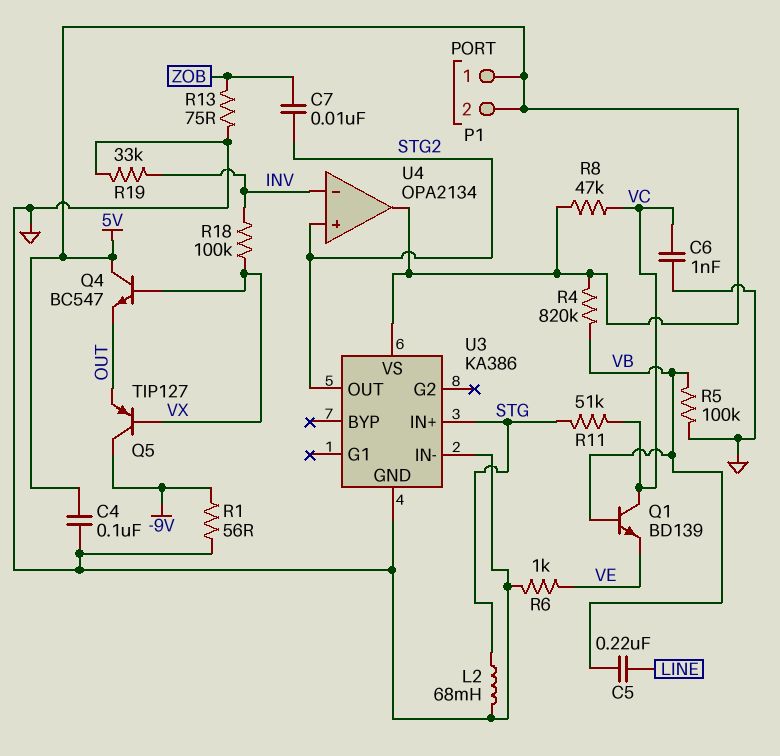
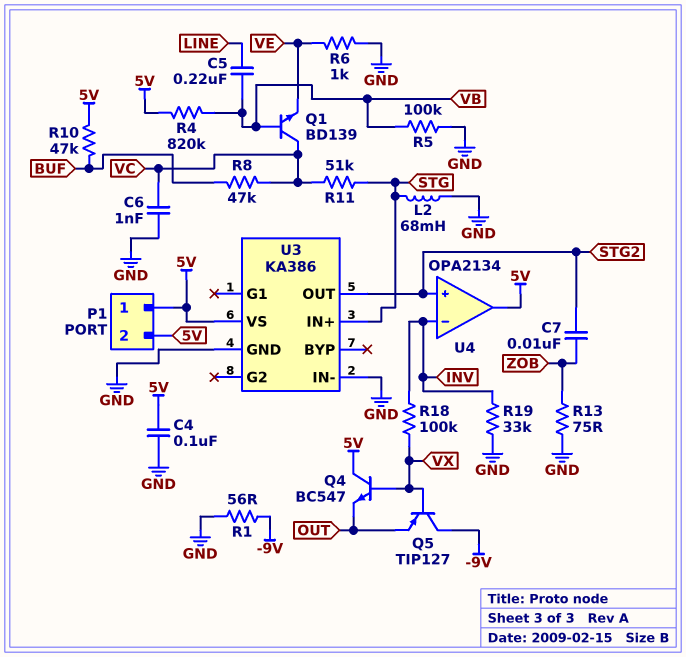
R8: 47k (5V, VC) -> 47k (BUF, VC)
R10: none -> 47k (5V, BUF)

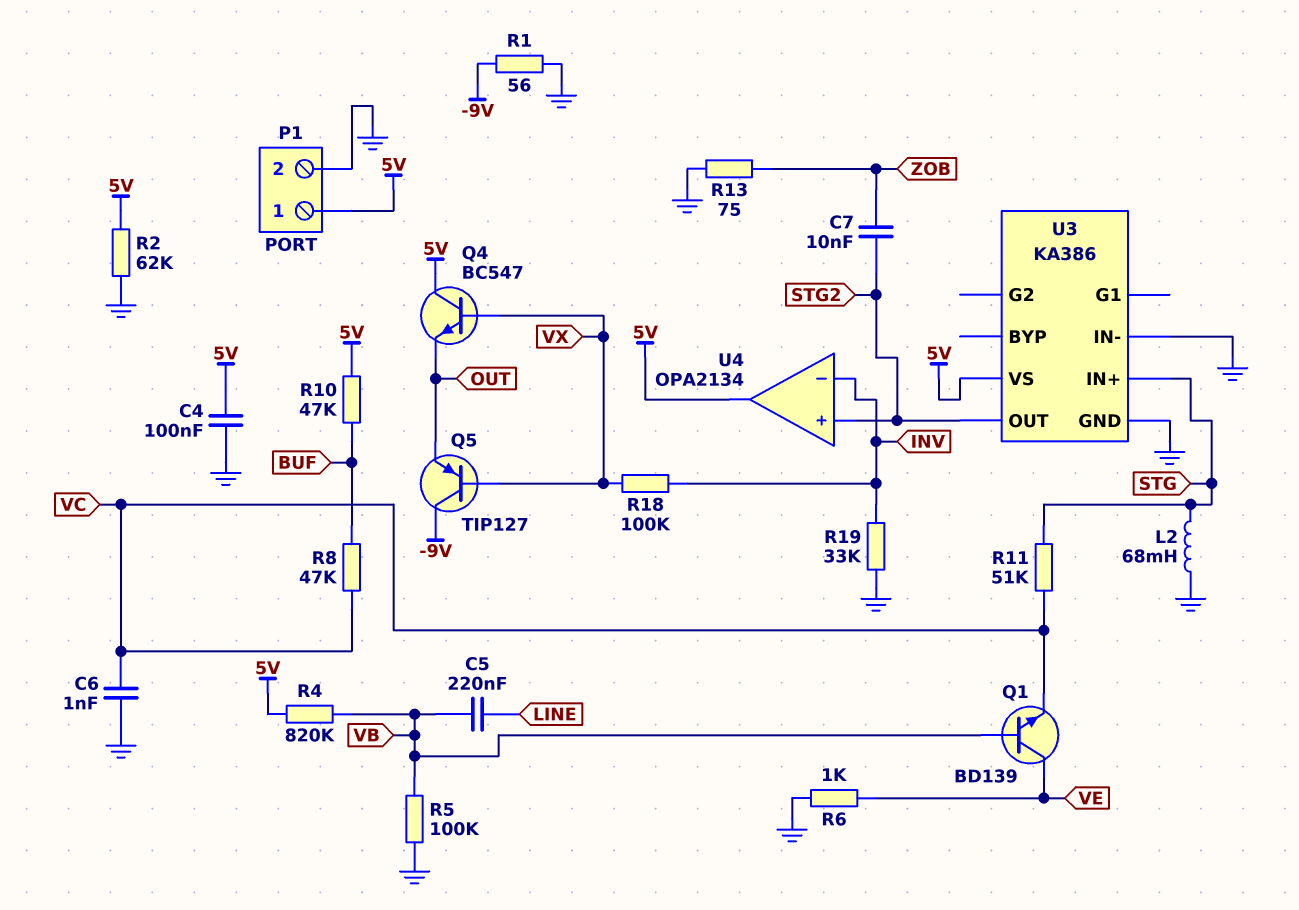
P1 pin 2: 5V -> GND
Q1: NPN BD139 (B VB, C VC, E VE) -> NPN BD139 (B VB, C VE, E VC)
R2: none -> 62k (5V, GND)

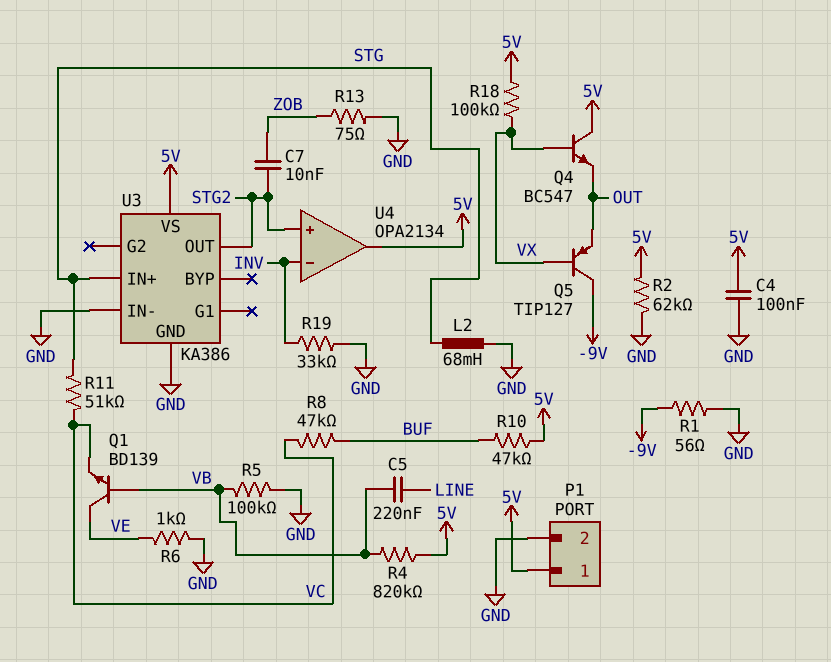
C6: 1nF (GND, VC) -> none
R18: 100k (INV, VX) -> 100k (5V, VX)

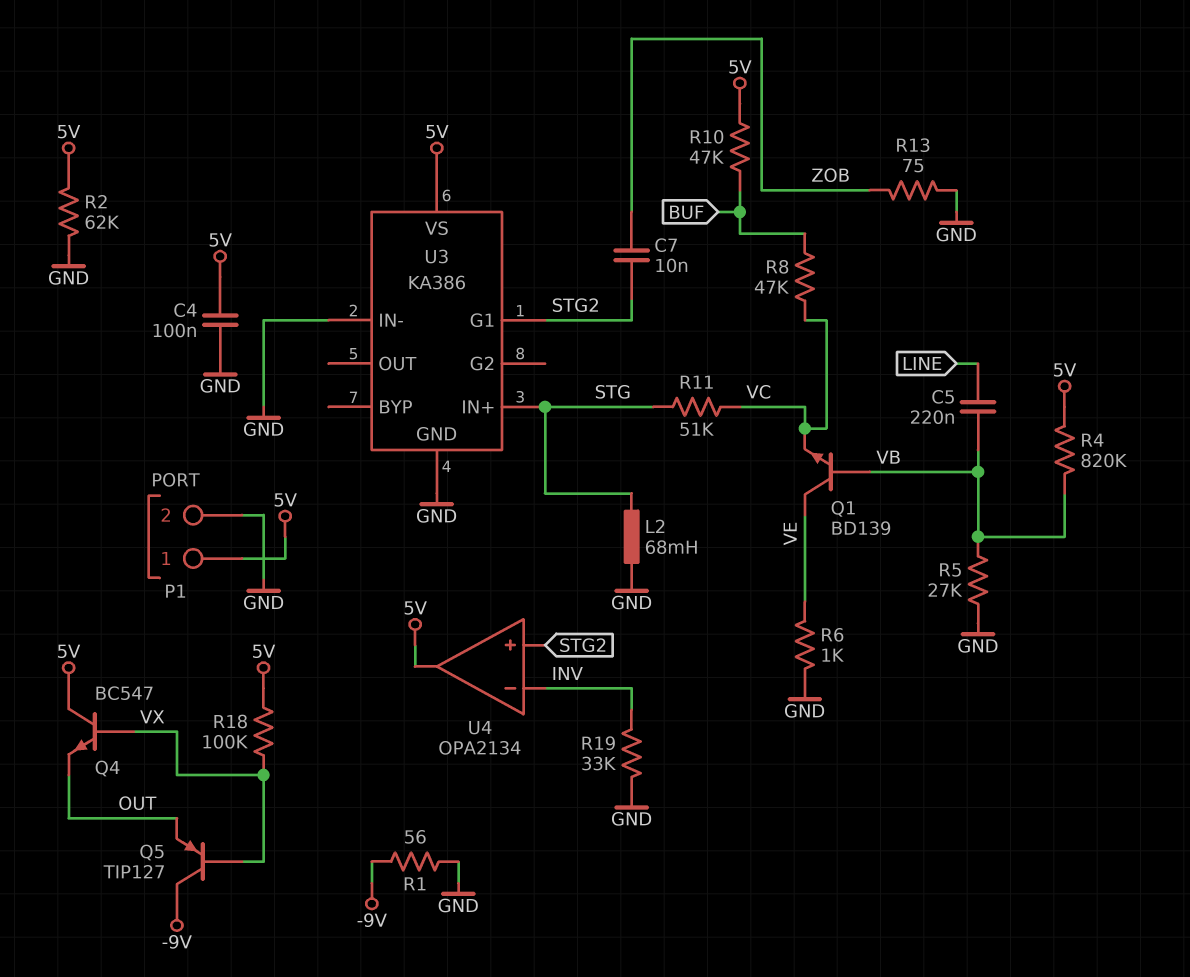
R5: 100k (GND, VB) -> 27k (GND, VB)
U3 pin G1: none -> STG2
U3 pin OUT: STG2 -> none

